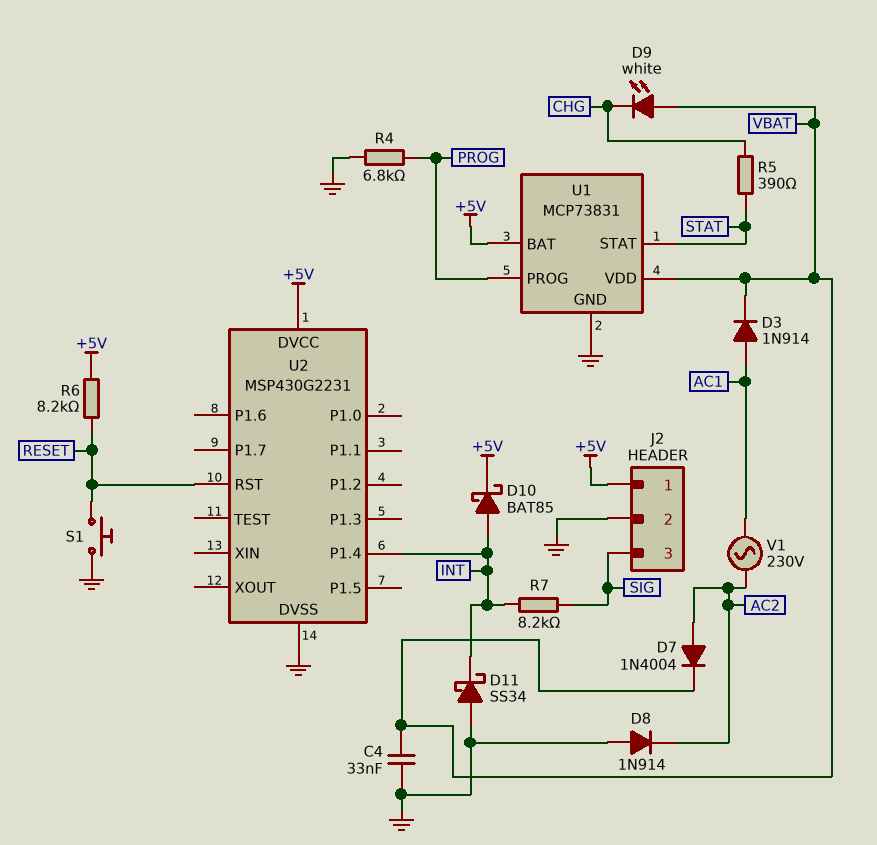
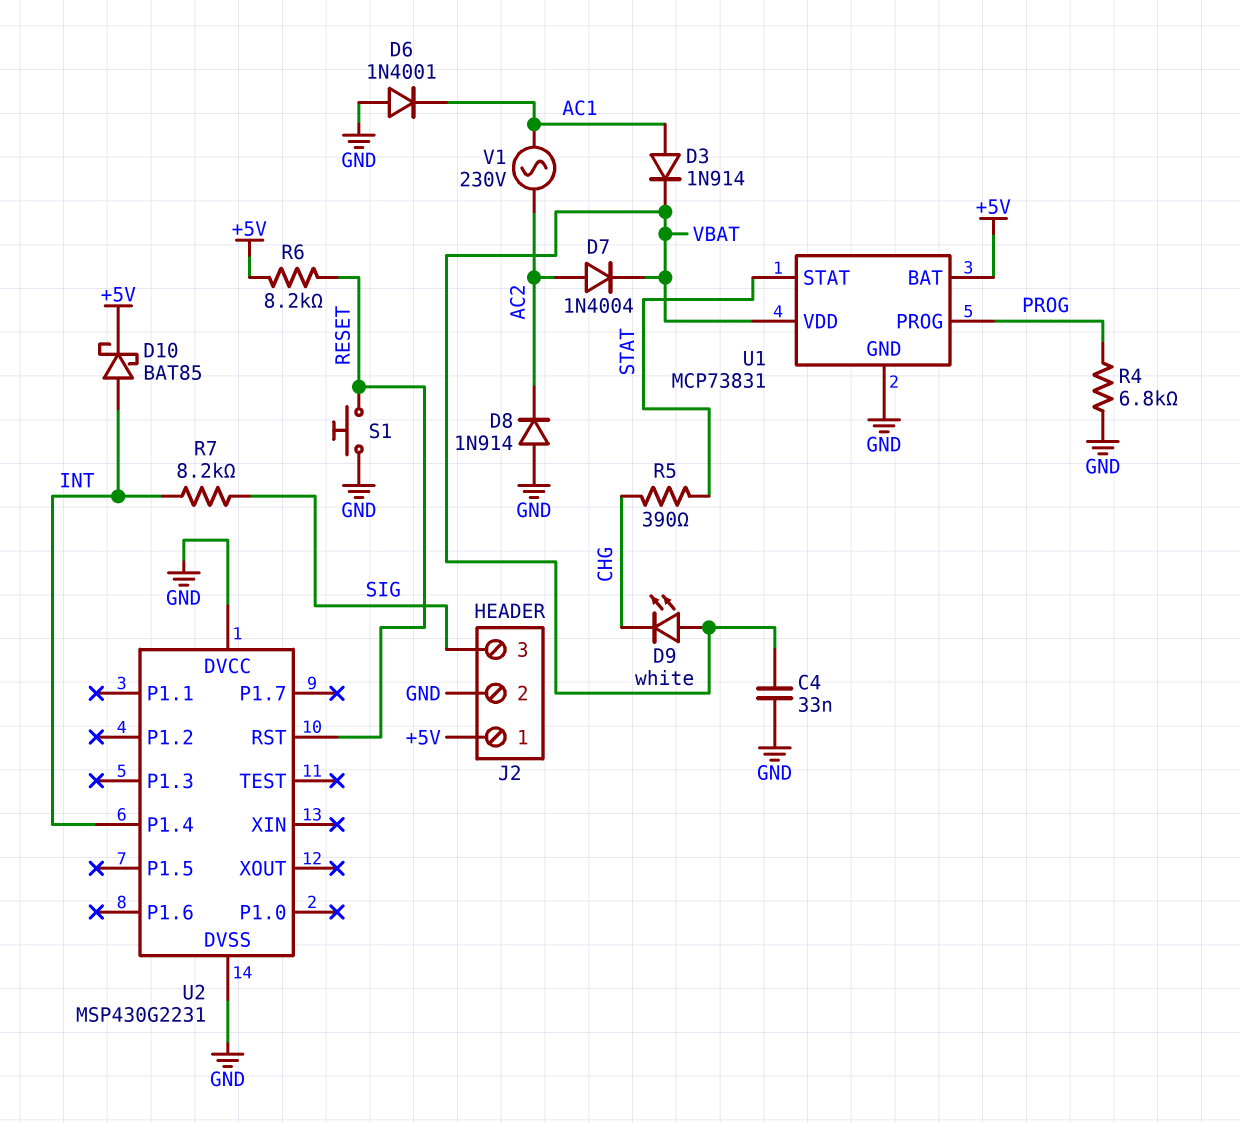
D6: none -> diode 1N4001 (A GND, K AC1)
D11: schottky SS34 (A GND, K INT) -> none
U2 pin DVCC: +5V -> GND

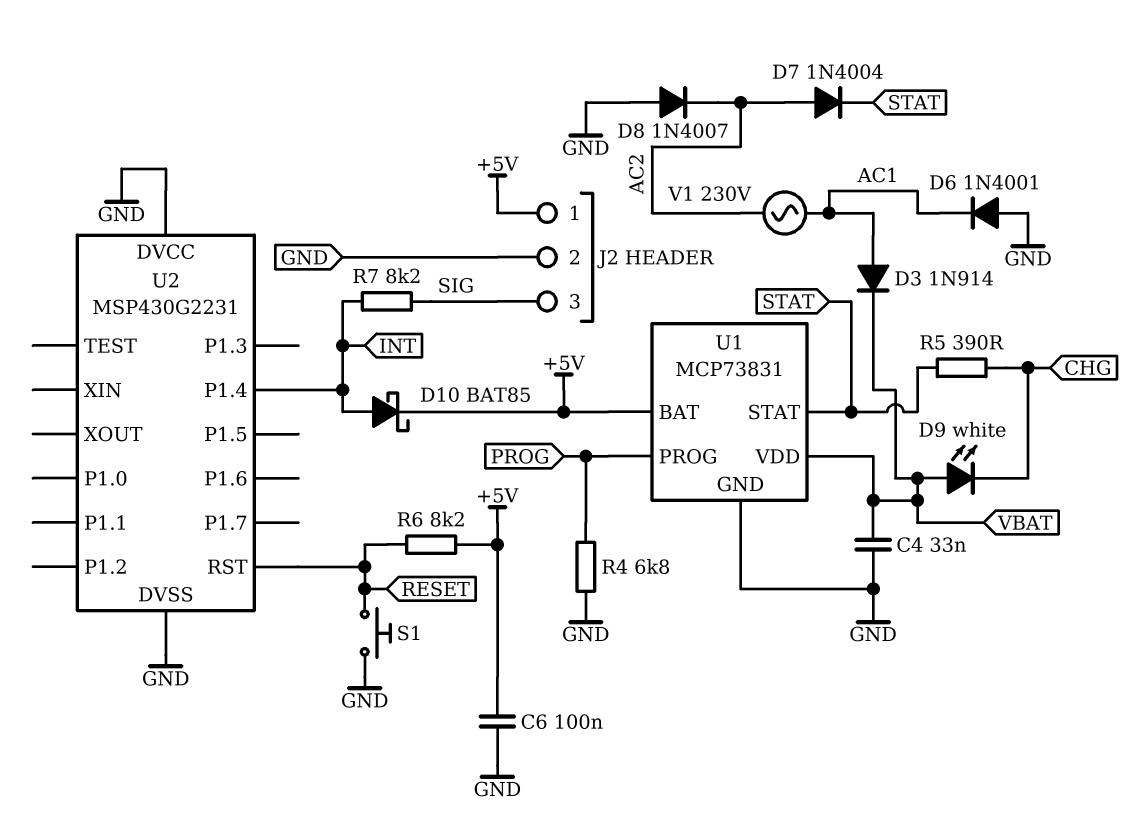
C6: none -> 100nF (+5V, GND)
D7: diode 1N4004 (A AC2, K VBAT) -> diode 1N4004 (A AC2, K STAT)
D8: diode 1N914 (A GND, K AC2) -> diode 1N4007 (A GND, K AC2)

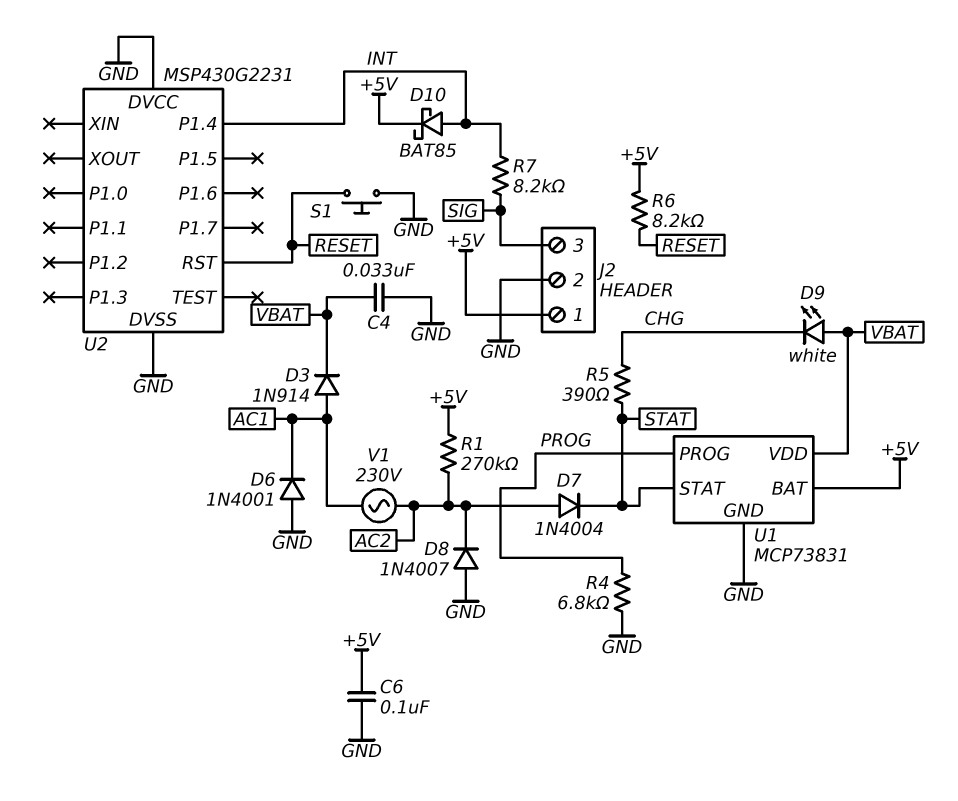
R1: none -> 270k (+5V, AC2)

